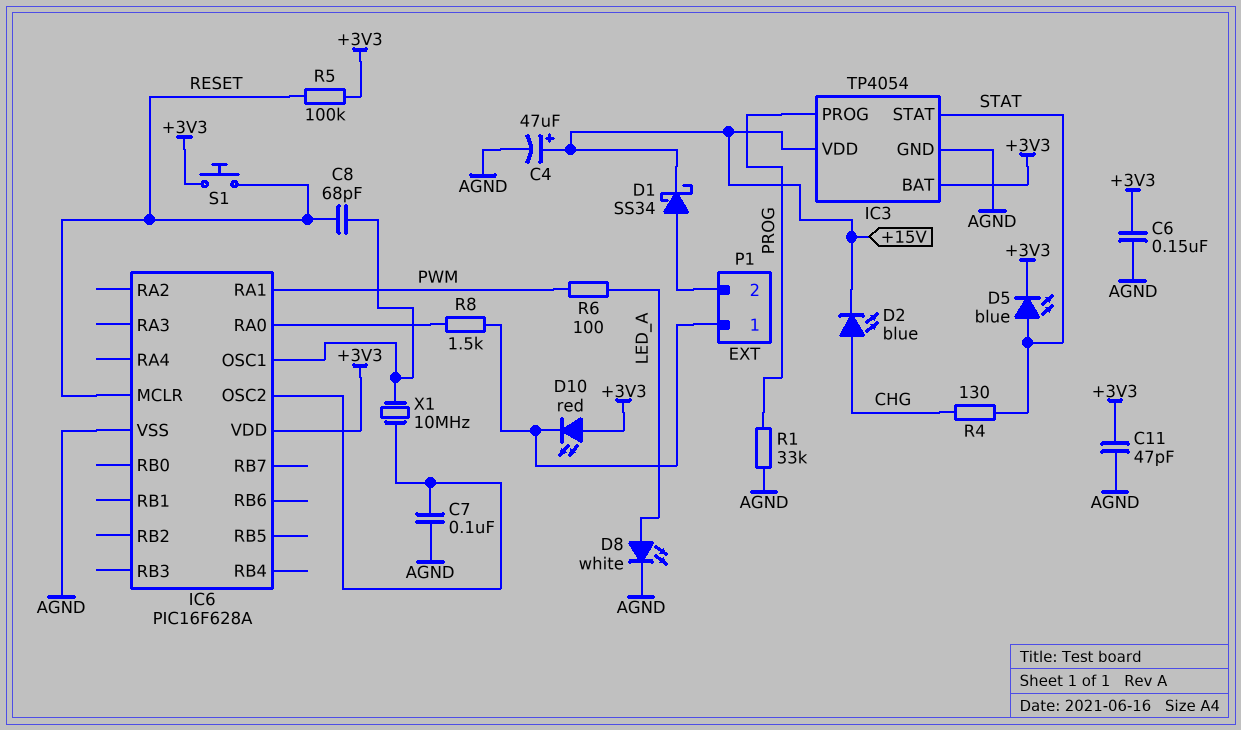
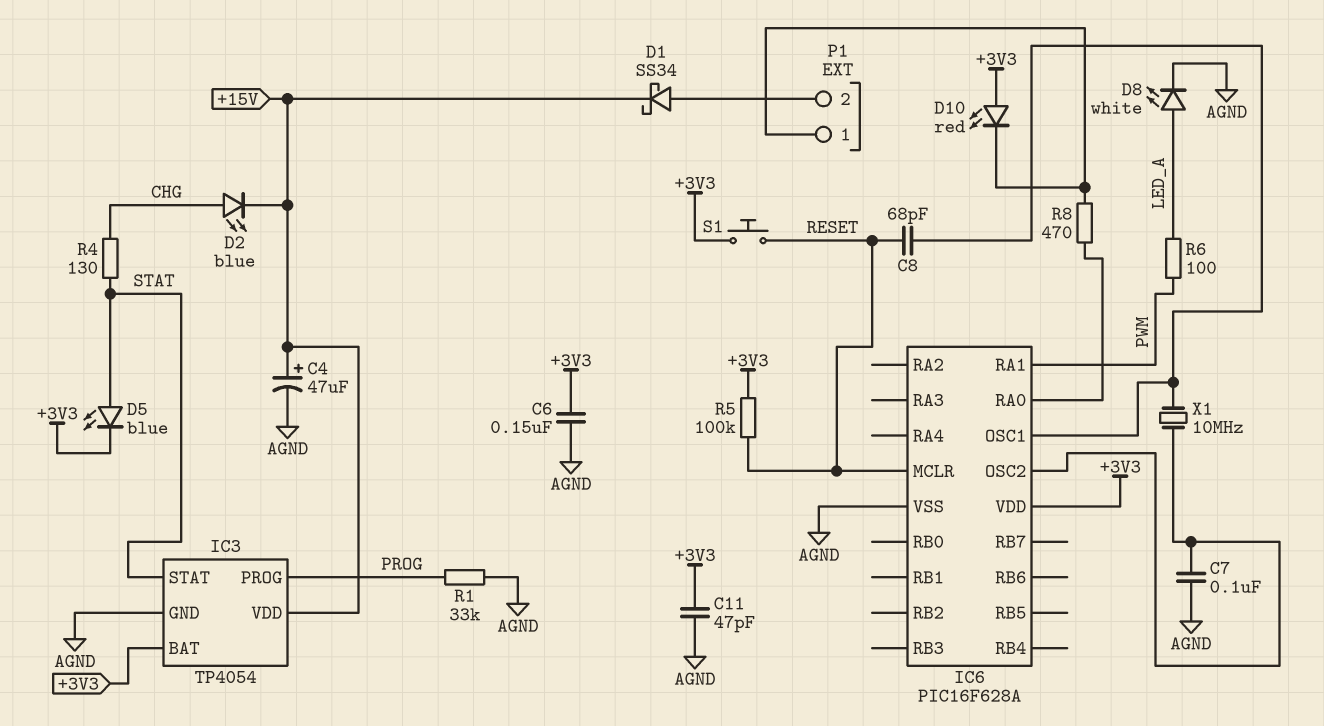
R8: 1.5k (IC6/RA0, P1/1) -> 470 (IC6/RA0, P1/1)

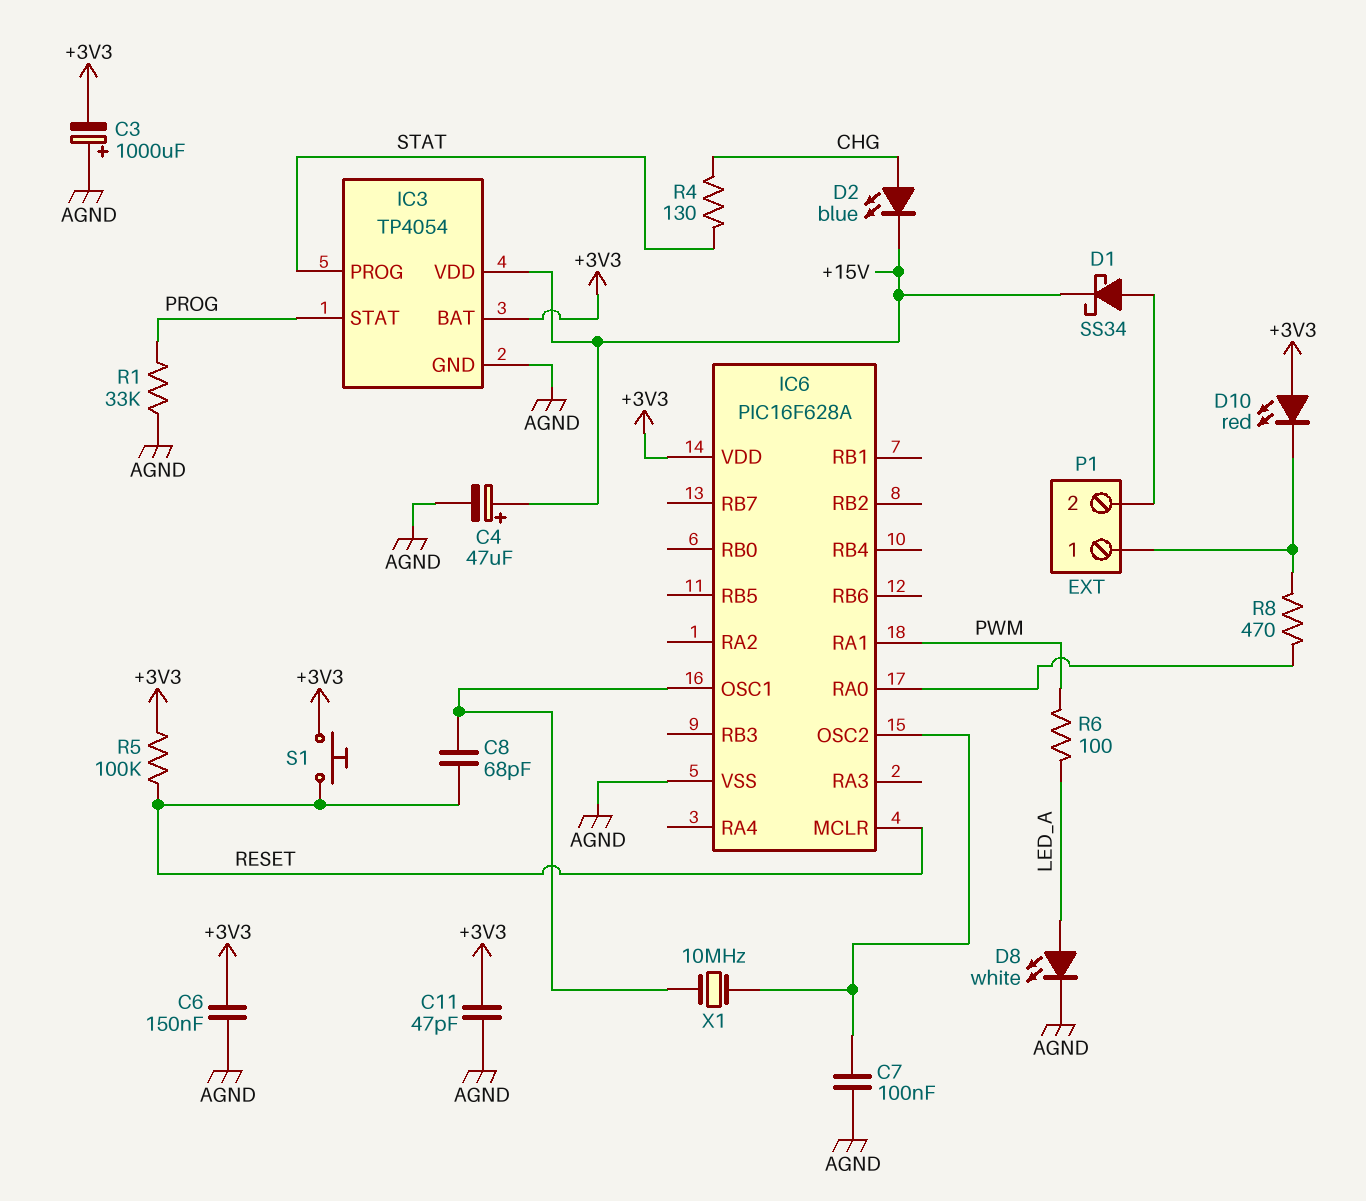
C3: none -> 1000uF (plus AGND, minus +3V3)
D5: LED blue (A STAT, K +3V3) -> none
IC3 pin PROG: PROG -> STAT
IC3 pin STAT: STAT -> PROG

